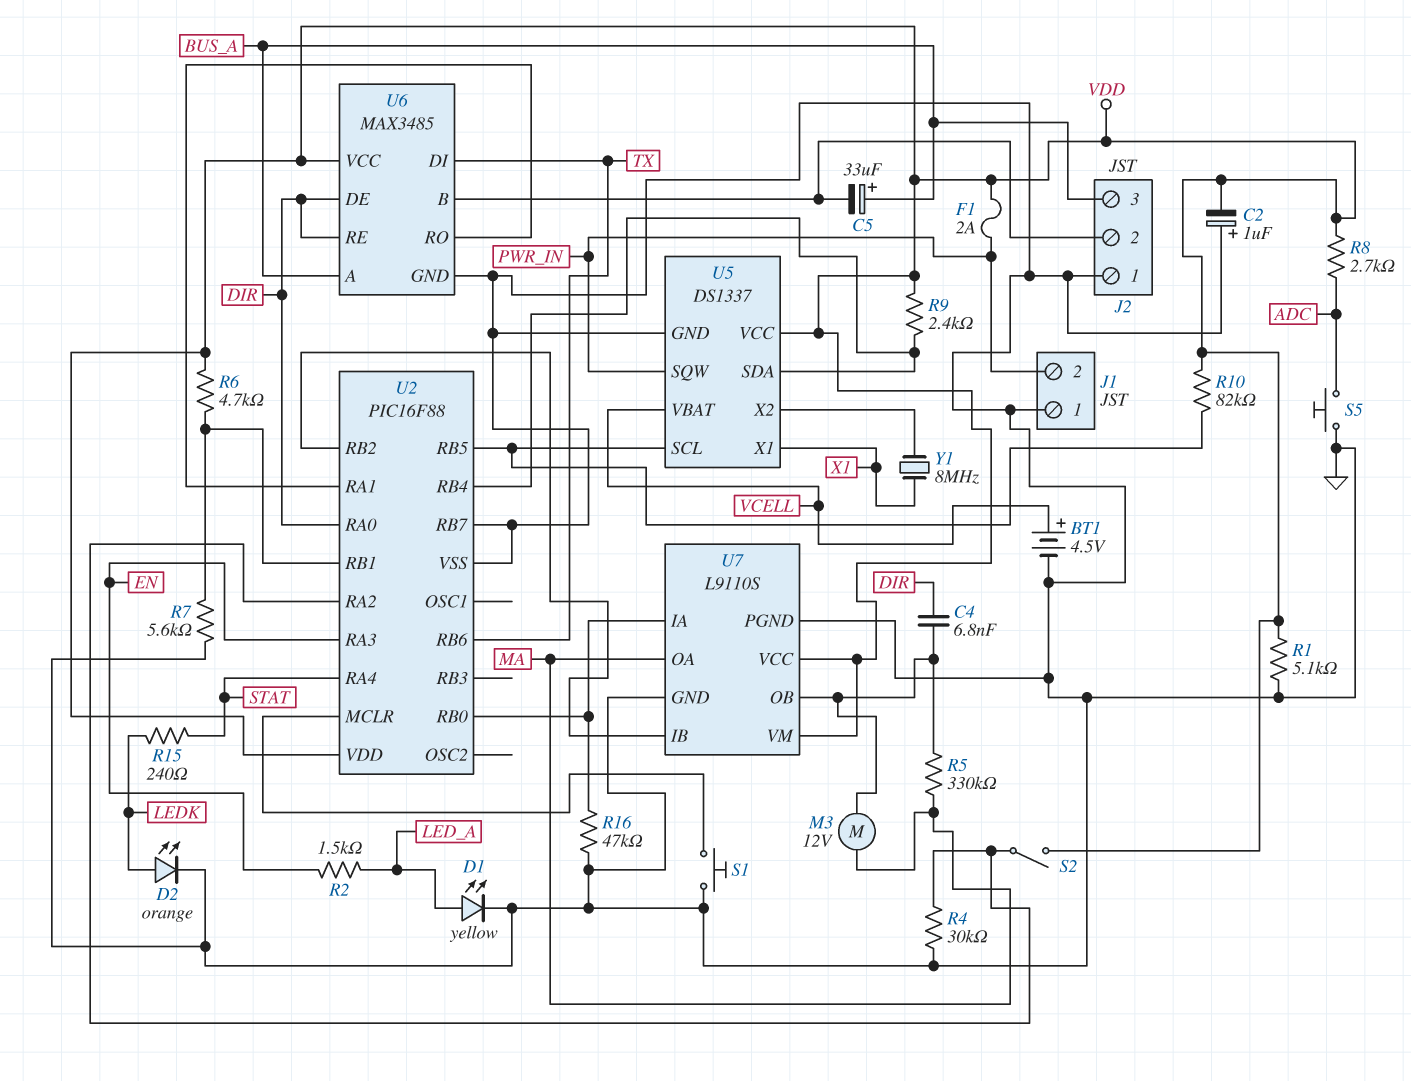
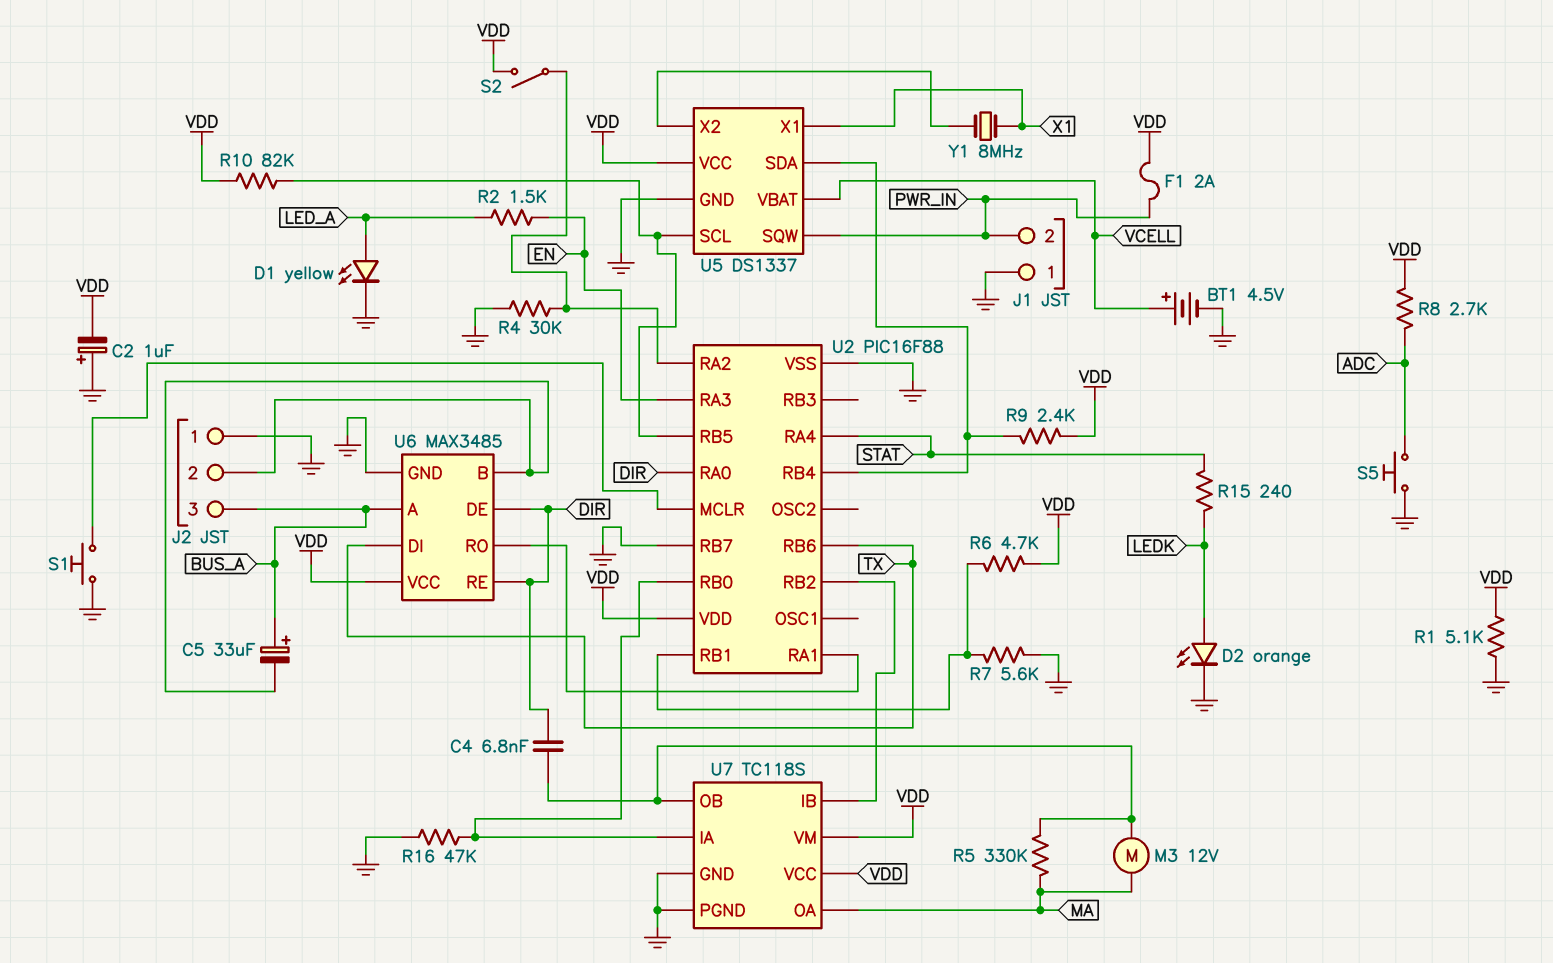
U7: L9110S -> TC118S

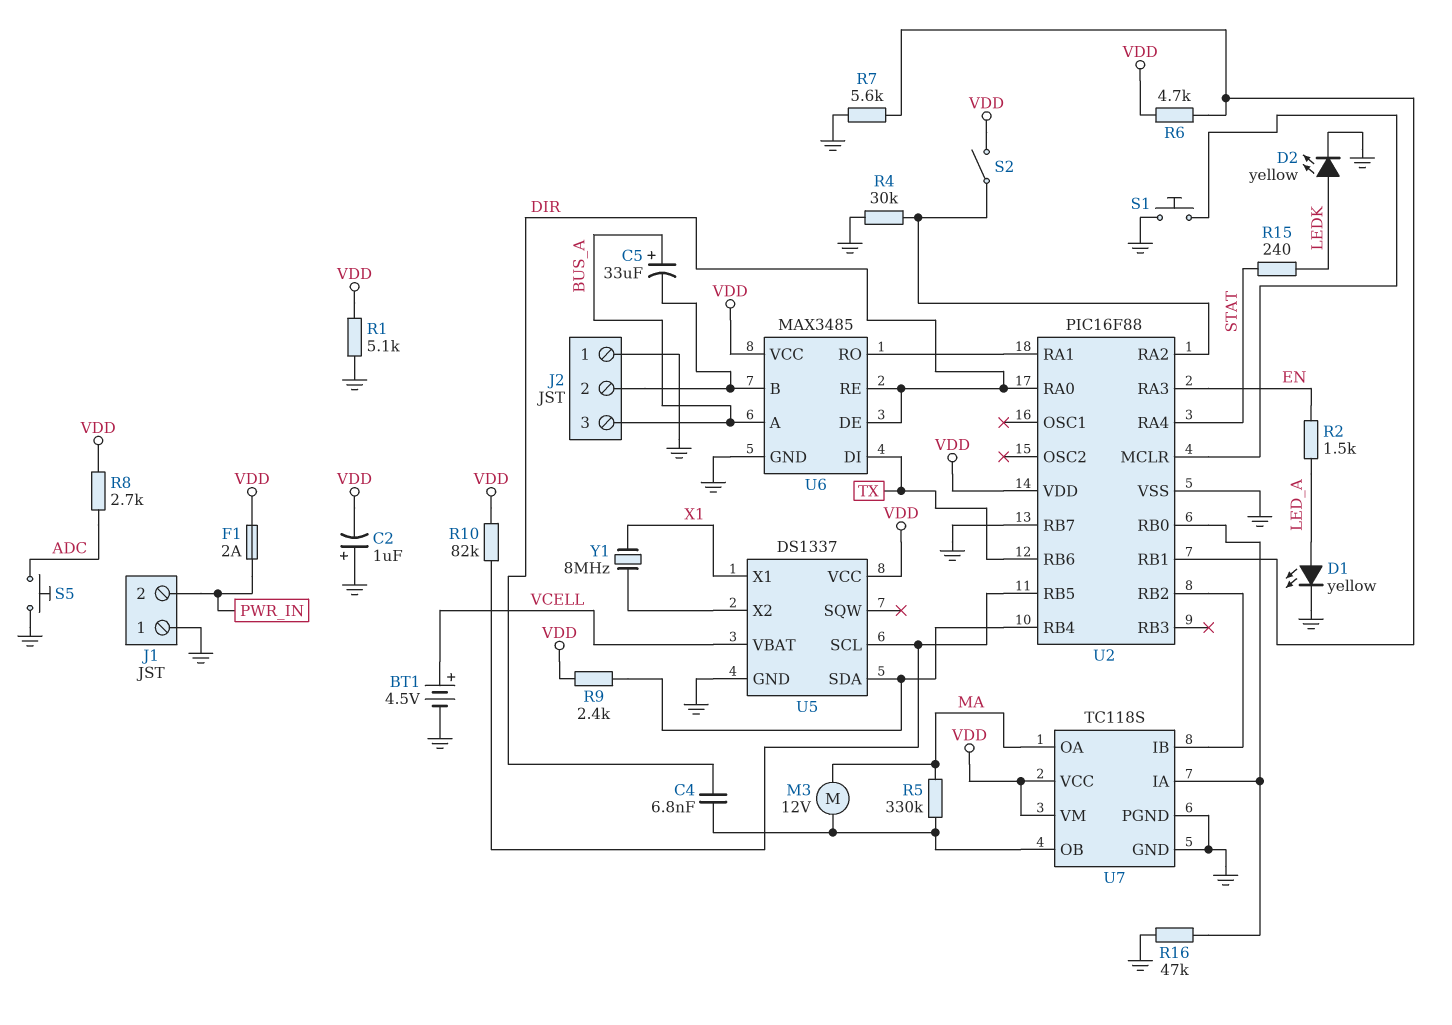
D2: LED orange (A LEDK, K GND) -> LED yellow (A LEDK, K GND)
U5 pin SQW: PWR_IN -> none

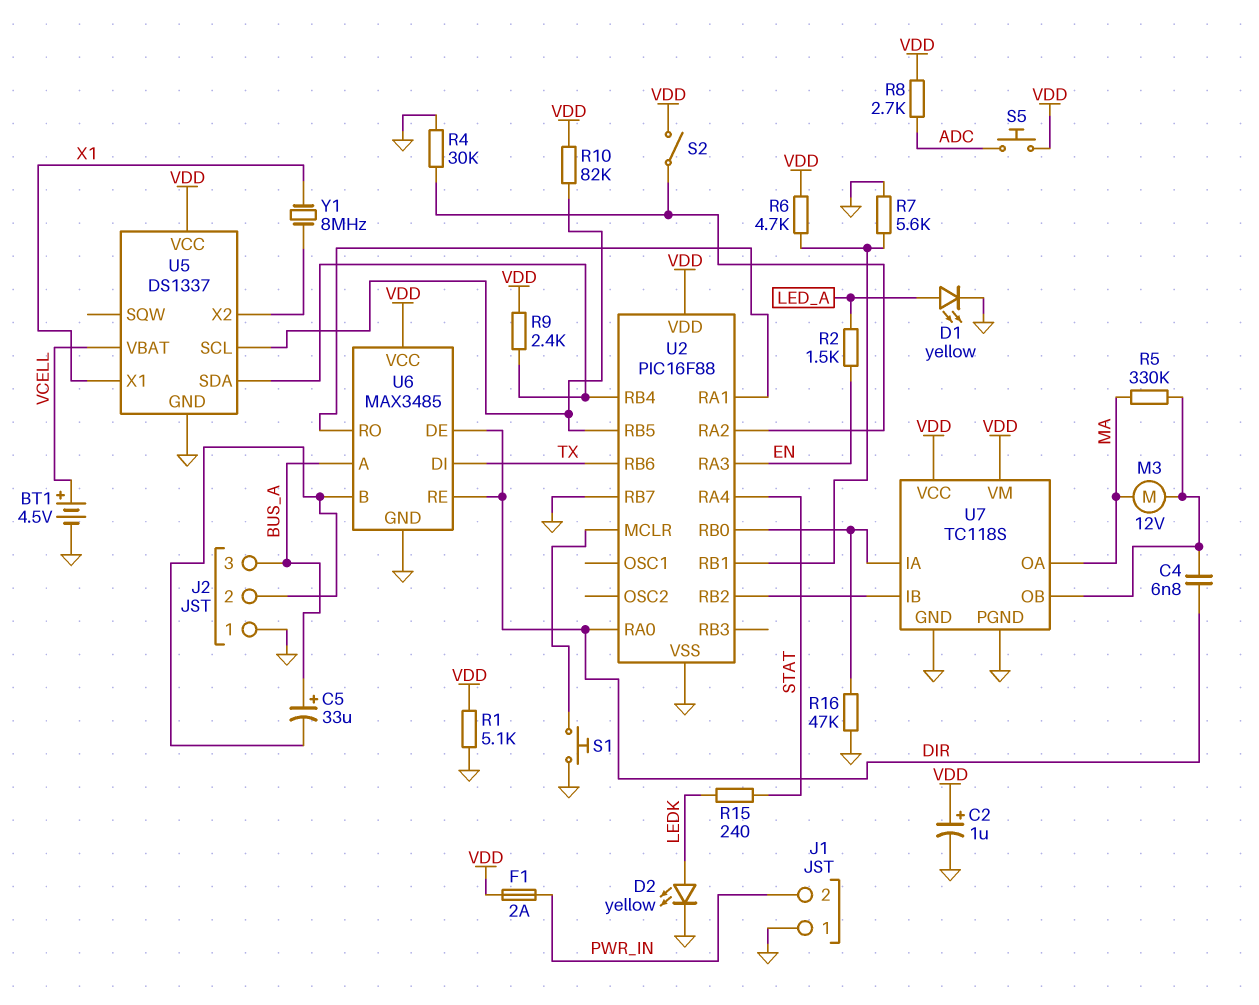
C2: 1uF (plus GND, minus VDD) -> 1uF (plus VDD, minus GND)
S5: button (ADC, GND) -> button (ADC, VDD)

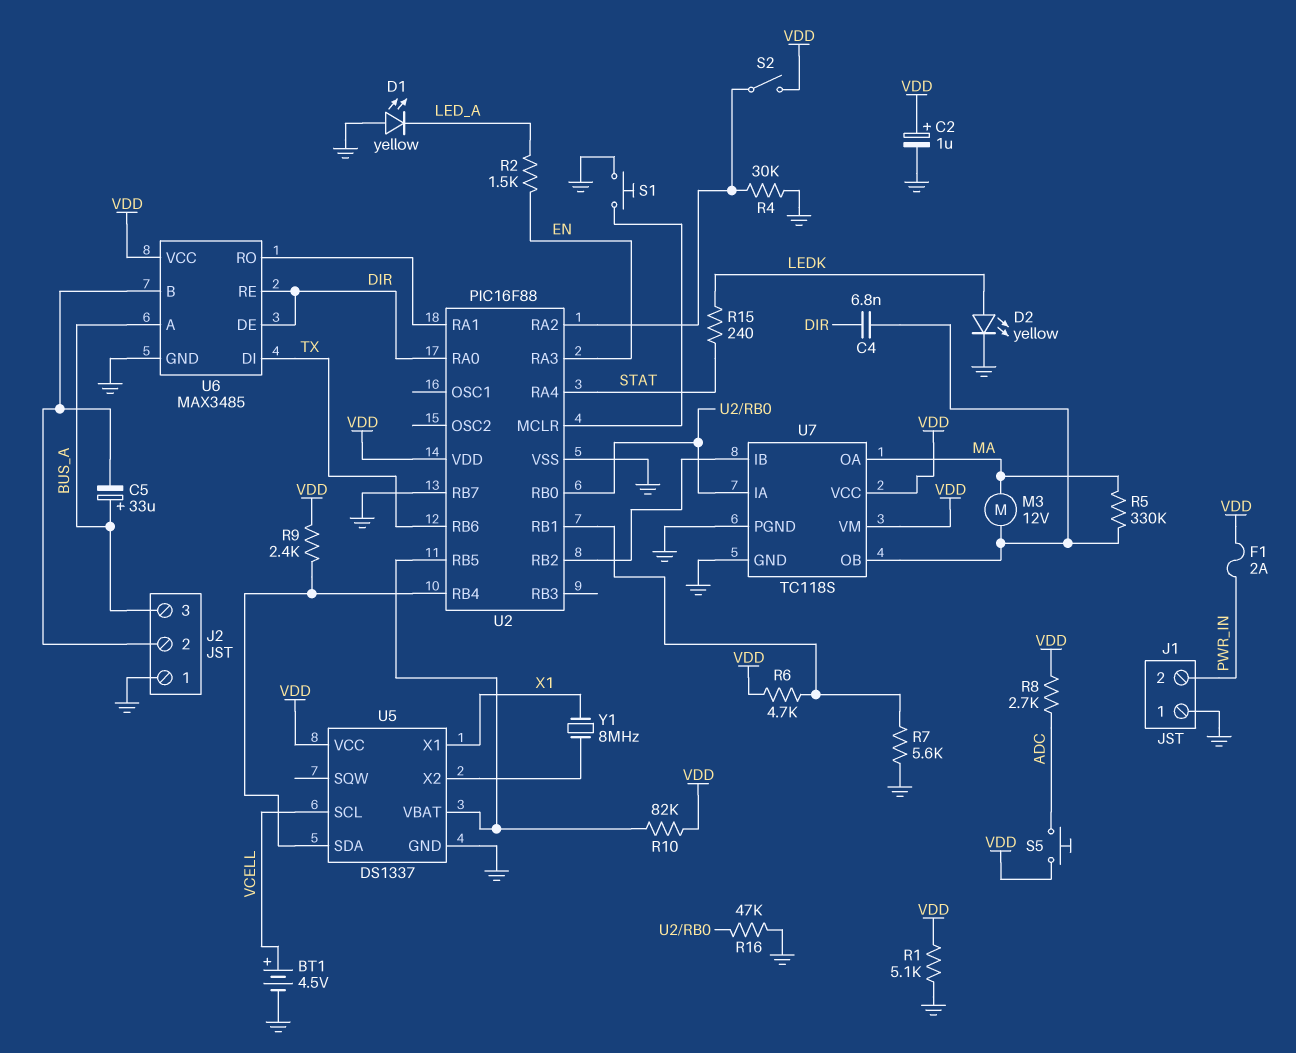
D1: LED yellow (A LED_A, K GND) -> LED yellow (A GND, K LED_A)
U5 pin SCL: U2/RB5 -> VCELL
U5 pin VBAT: VCELL -> U2/RB5

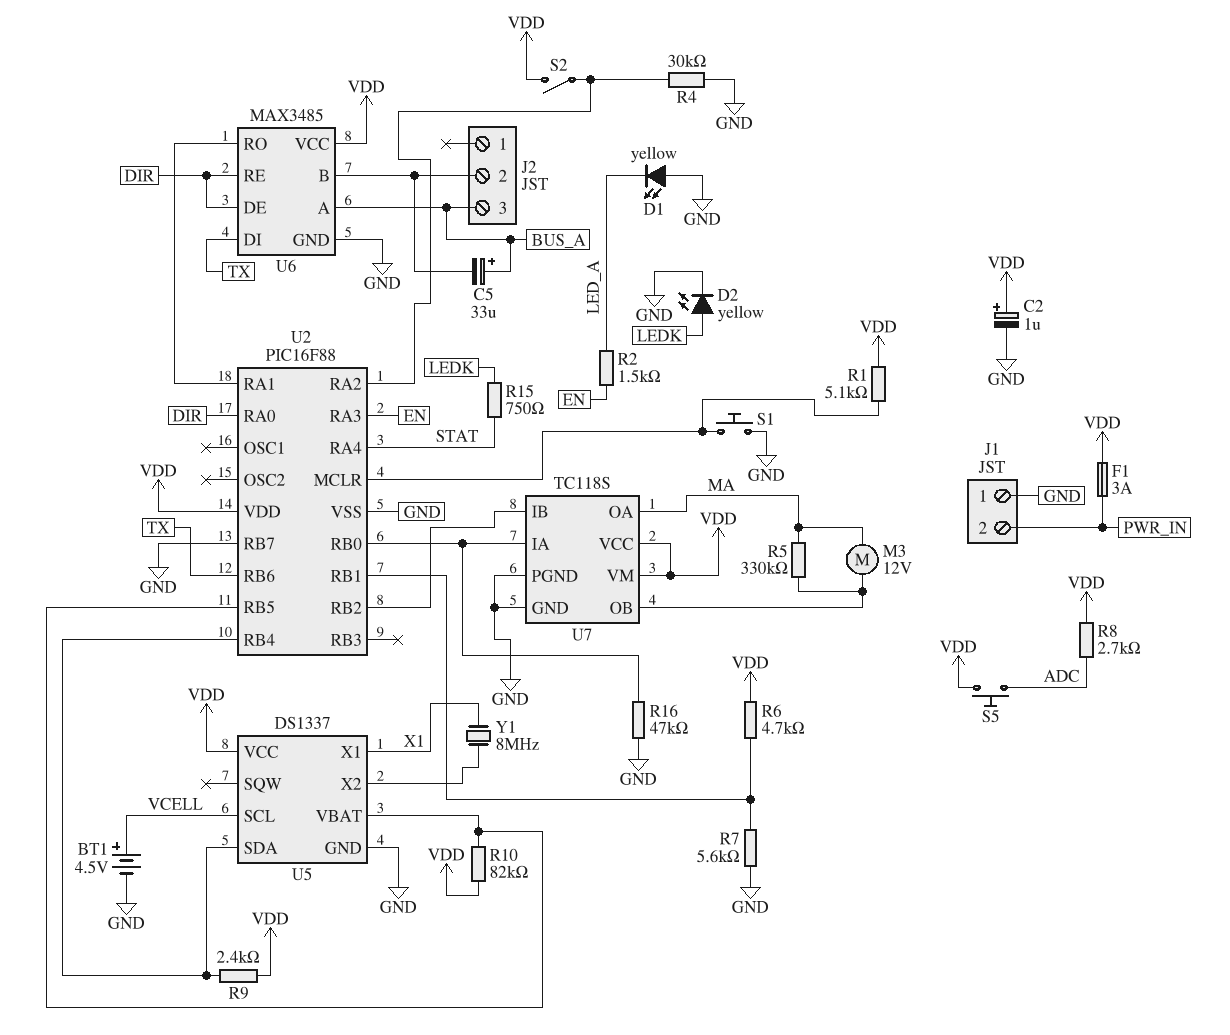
C4: 6.8nF (DIR, U7/OB) -> none
F1: 2A (PWR_IN, VDD) -> 3A (PWR_IN, VDD)
J2 pin 1: GND -> none
R1: 5.1k (GND, VDD) -> 5.1k (U2/MCLR, VDD)
R15: 240 (LEDK, STAT) -> 750 (LEDK, STAT)

